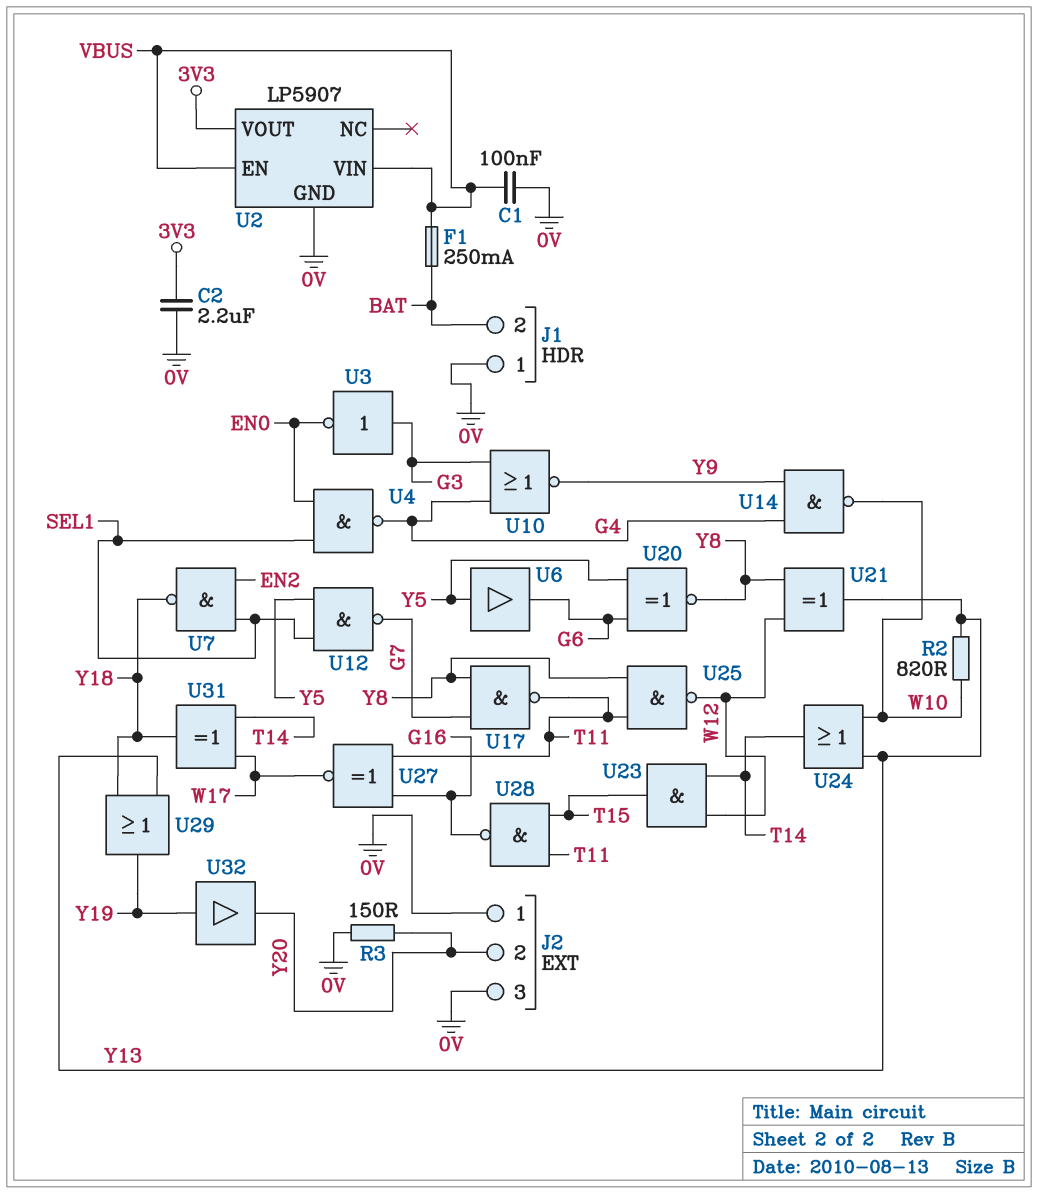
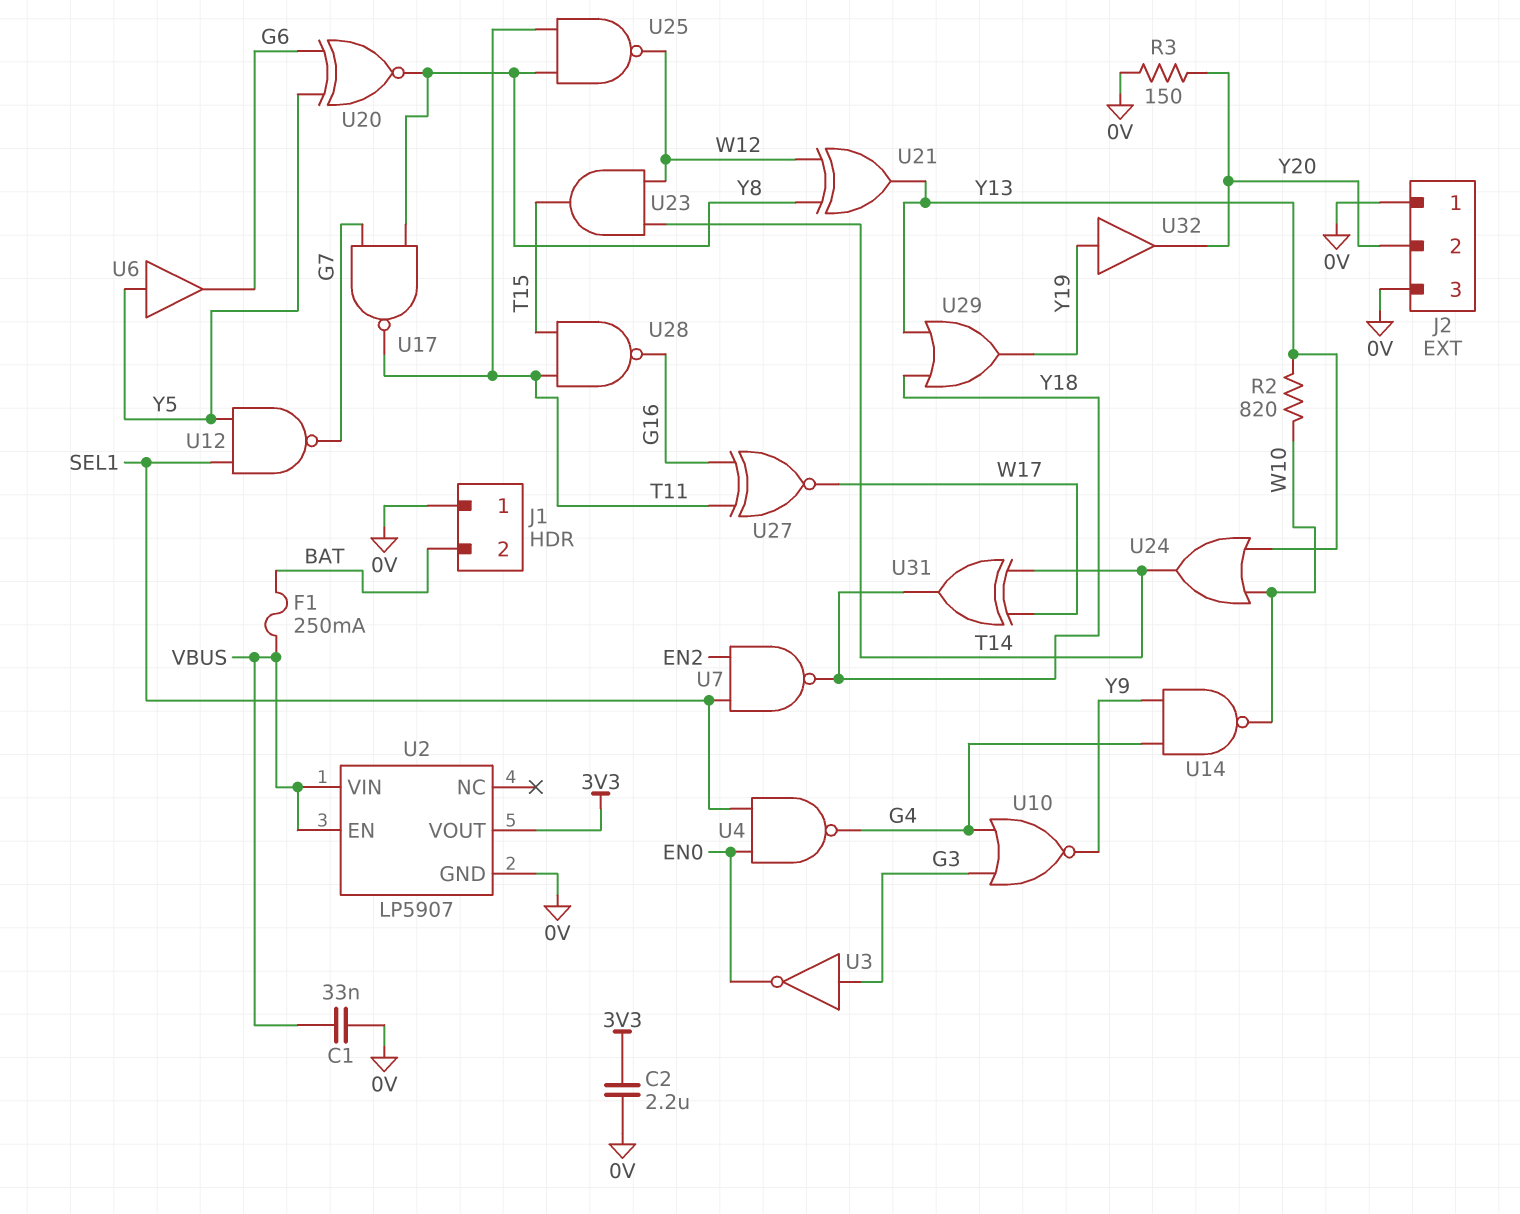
C1: 100nF (0V, VBUS) -> 33nF (0V, VBUS)

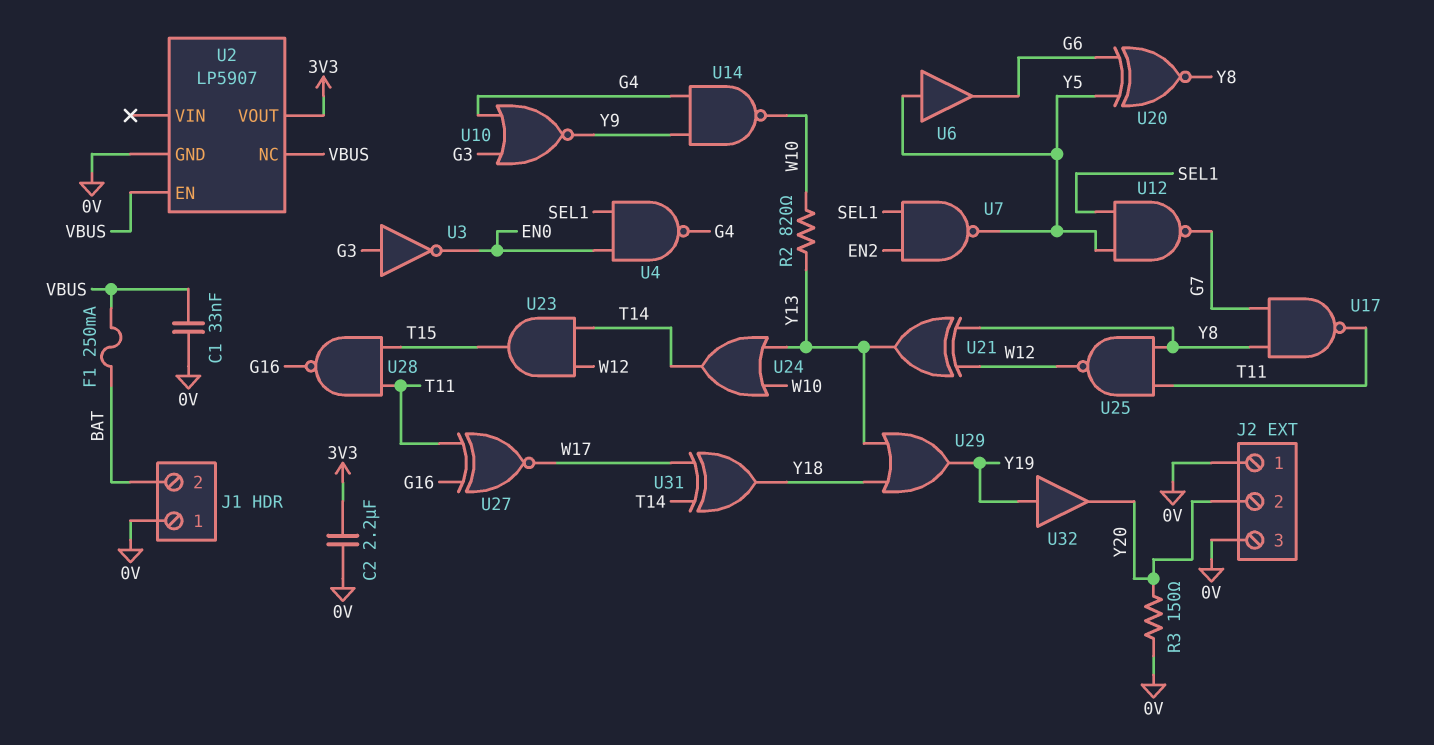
U2 pin NC: none -> VBUS
U2 pin VIN: VBUS -> none
U7: NAND (in EN2, in SEL1, out Y18) -> NAND (in EN2, in SEL1, out Y5)

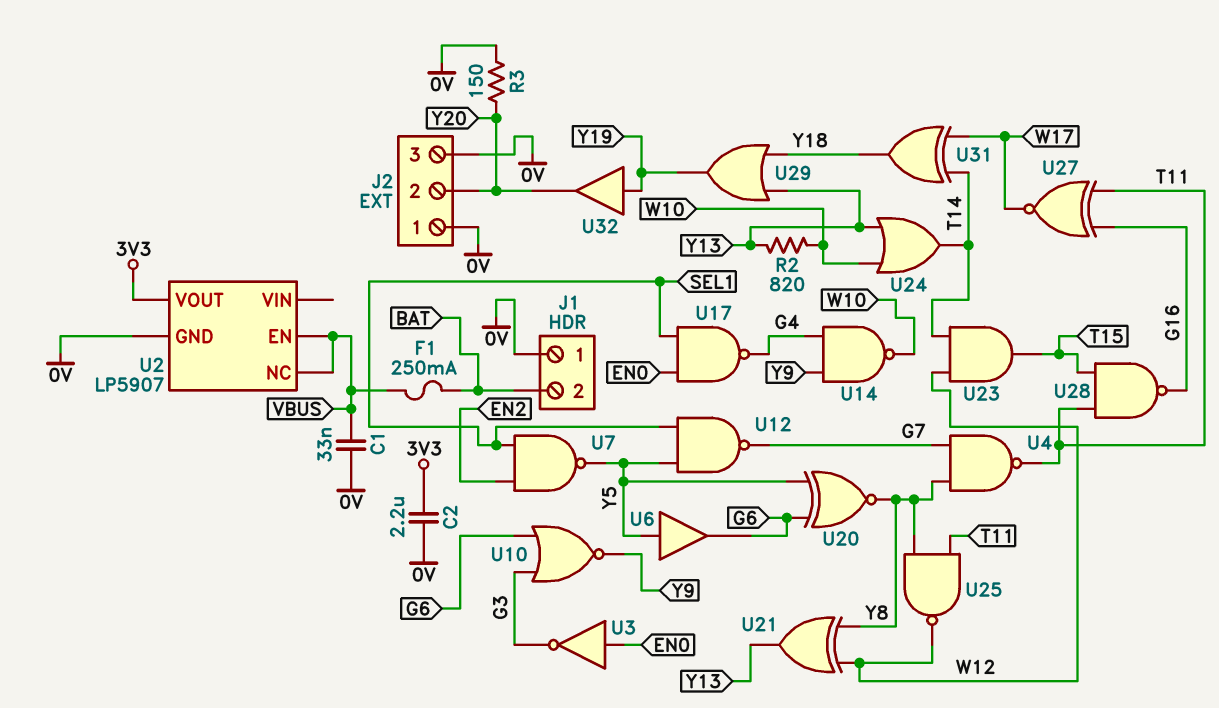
U3: NOT (in G3, out EN0) -> NOT (in EN0, out G3)
U4: NAND (in EN0, in SEL1, out G4) -> NAND (in G7, in Y8, out T11)
U10: NOR (in G3, in G4, out Y9) -> NOR (in G3, in G6, out Y9)
U17: NAND (in G7, in Y8, out T11) -> NAND (in EN0, in SEL1, out G4)

